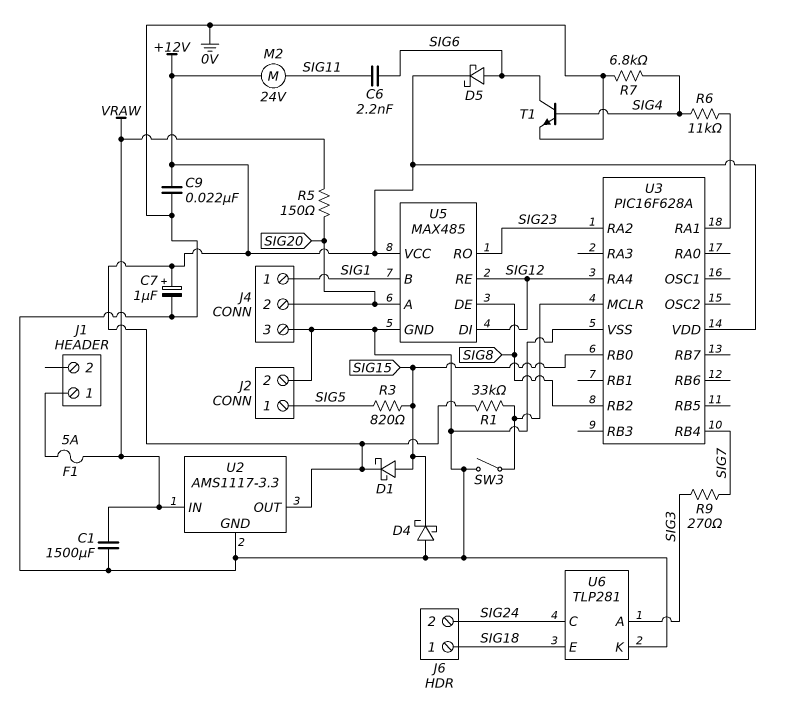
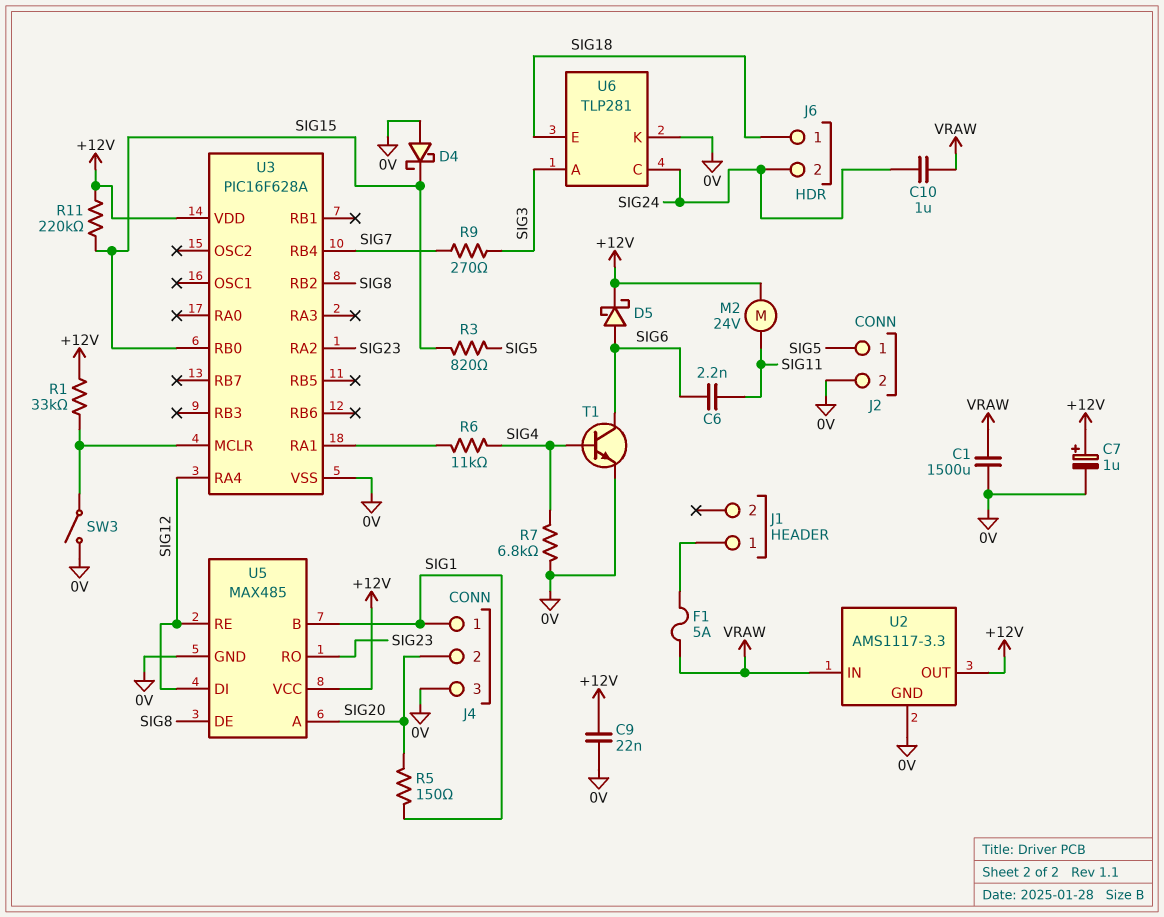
C10: none -> 1uF (SIG24, VRAW)
D1: schottky (A SIG15, K +12V) -> none
R5: 150 (SIG20, VRAW) -> 150 (SIG1, SIG20)
R11: none -> 220k (+12V, SIG15)

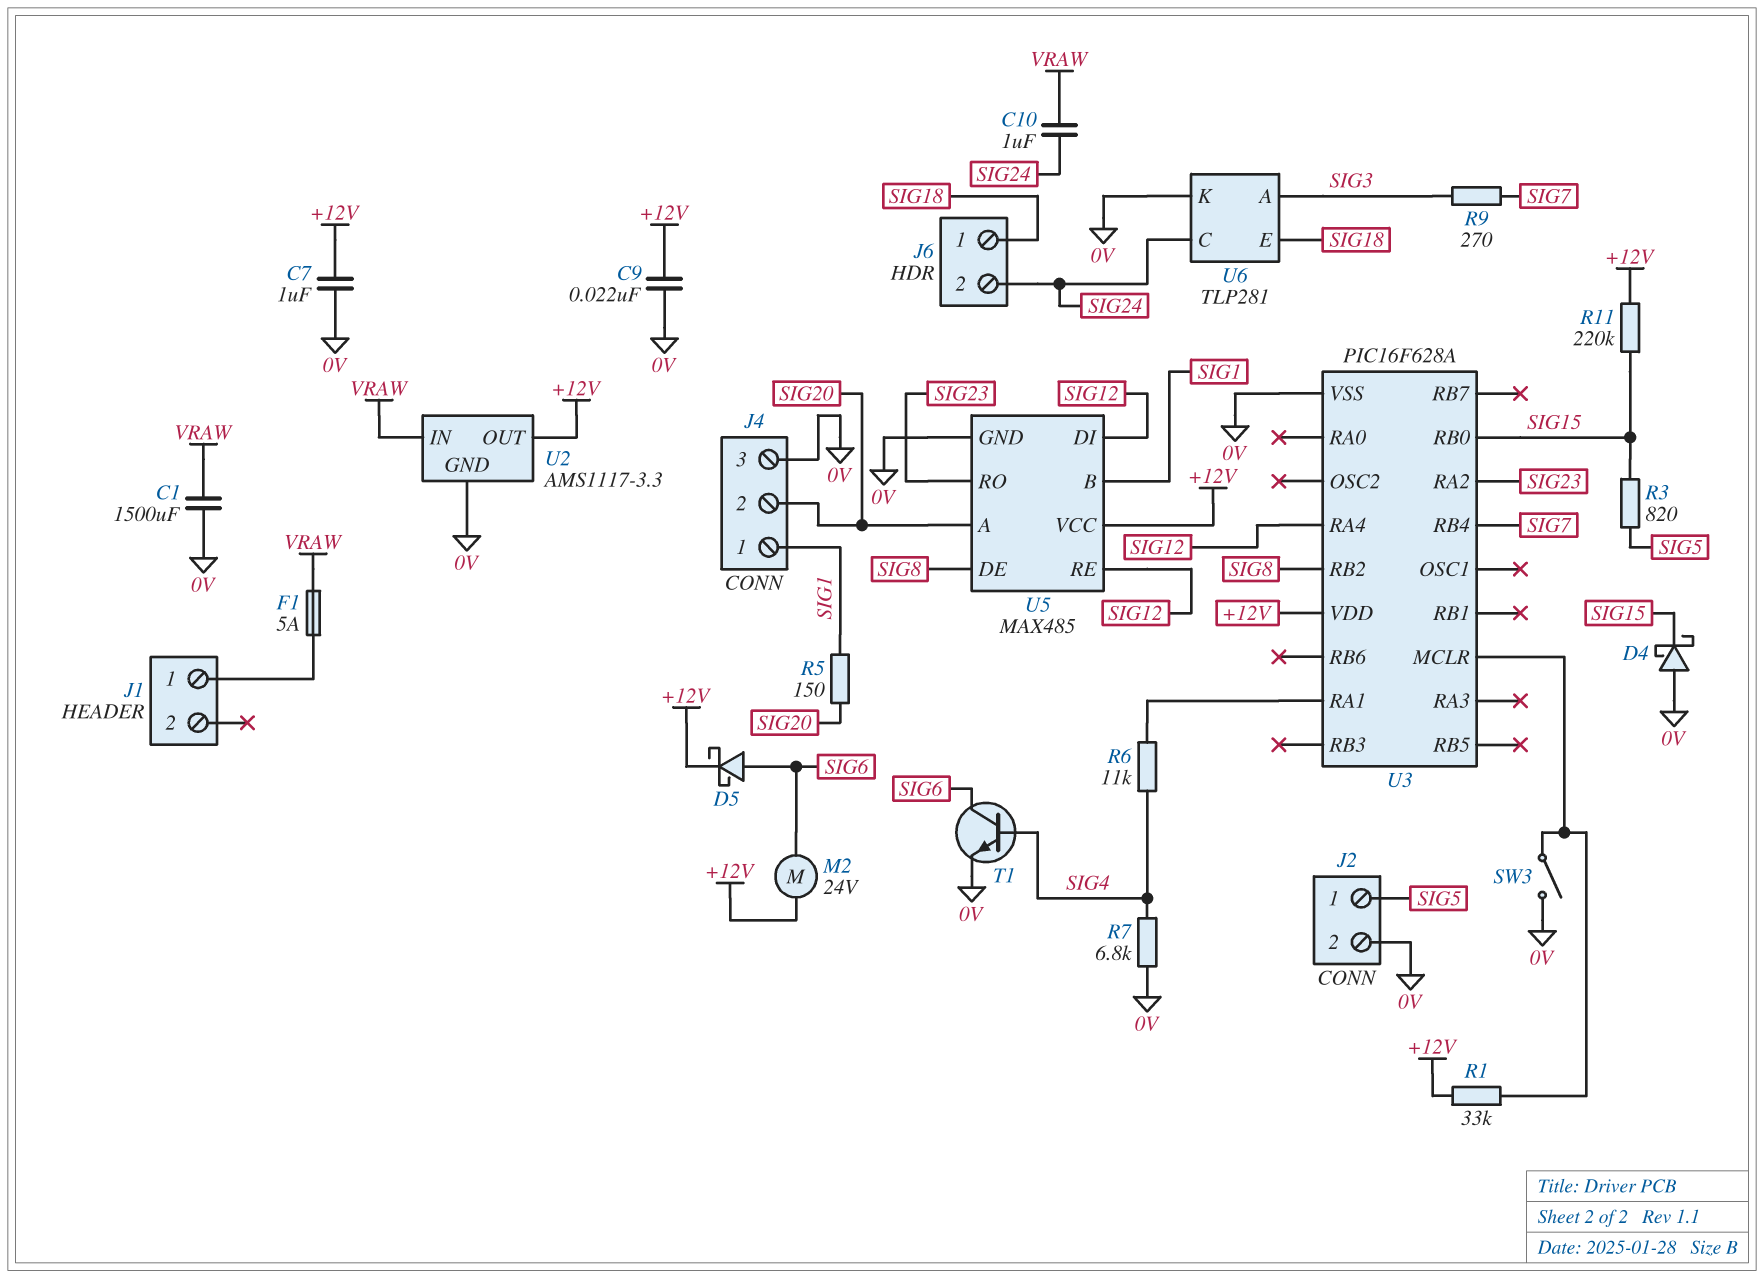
C6: 2.2nF (SIG6, SIG11) -> none
C7: 1uF (plus +12V, minus 0V) -> 1uF (+12V, 0V)
M2: motor 24V (+12V, SIG11) -> motor 24V (+12V, SIG6)

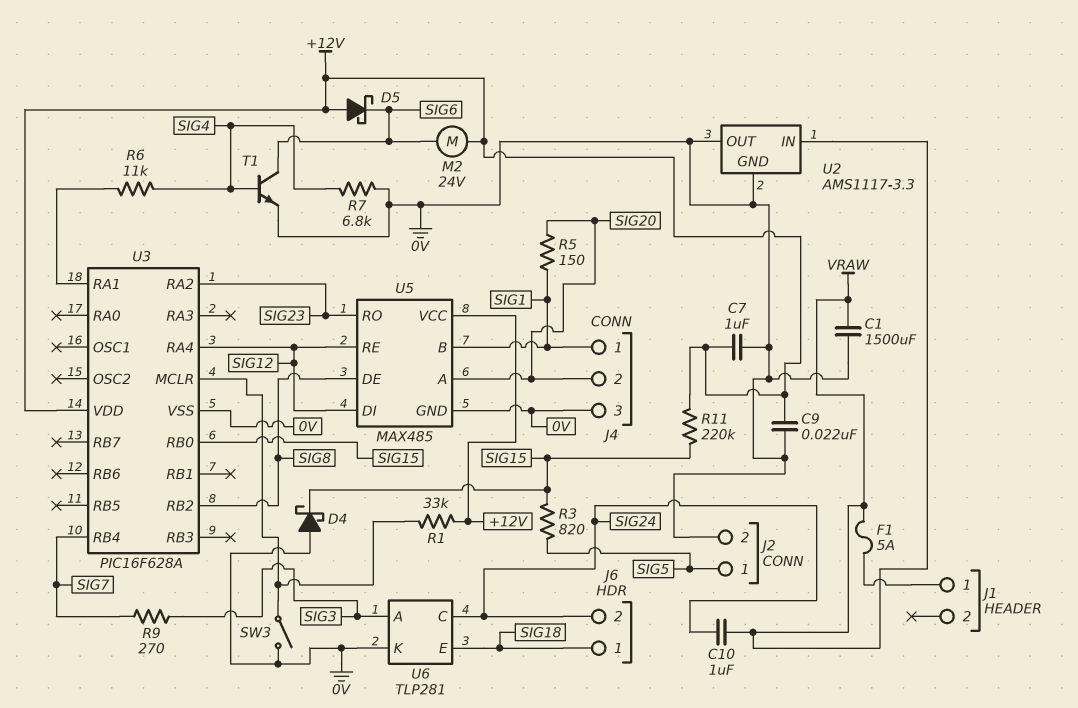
D5: schottky (A SIG6, K +12V) -> schottky (A +12V, K SIG6)
U2 pin OUT: +12V -> 0V

